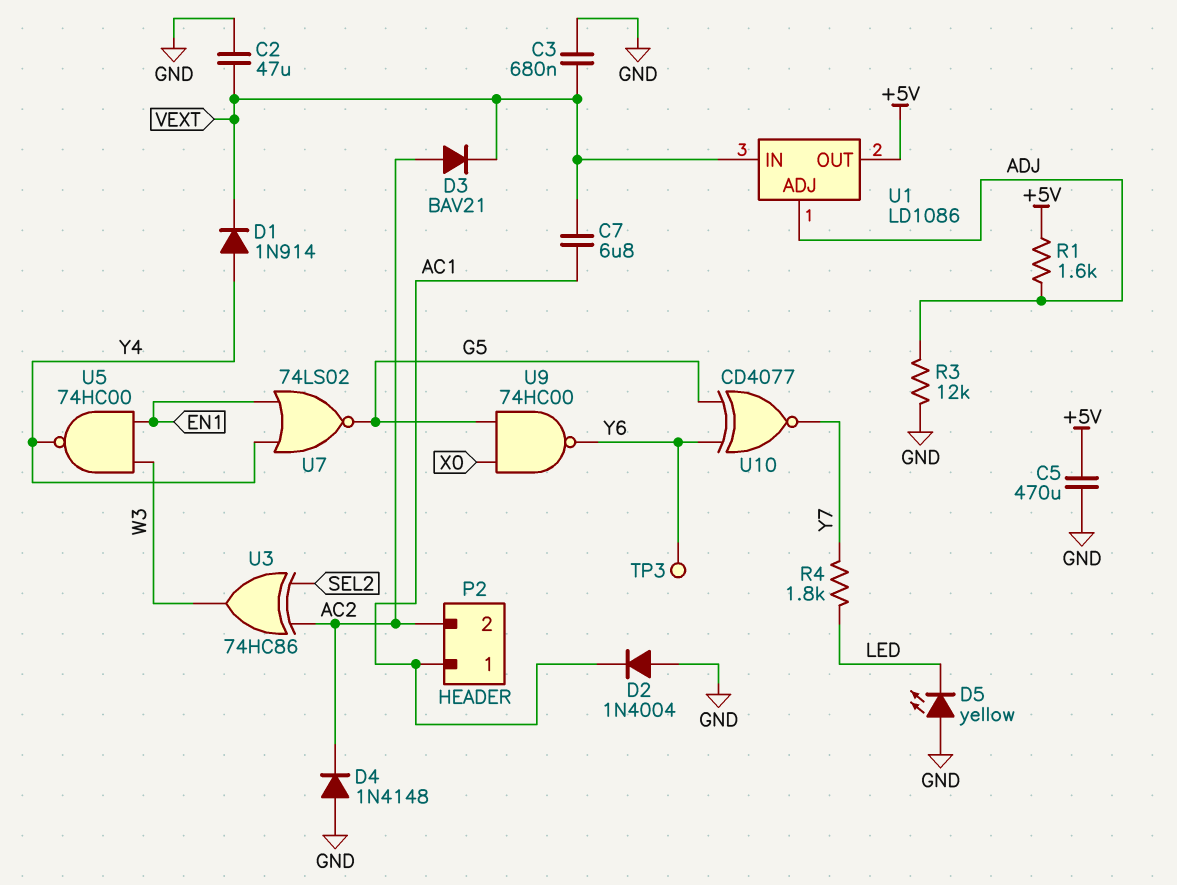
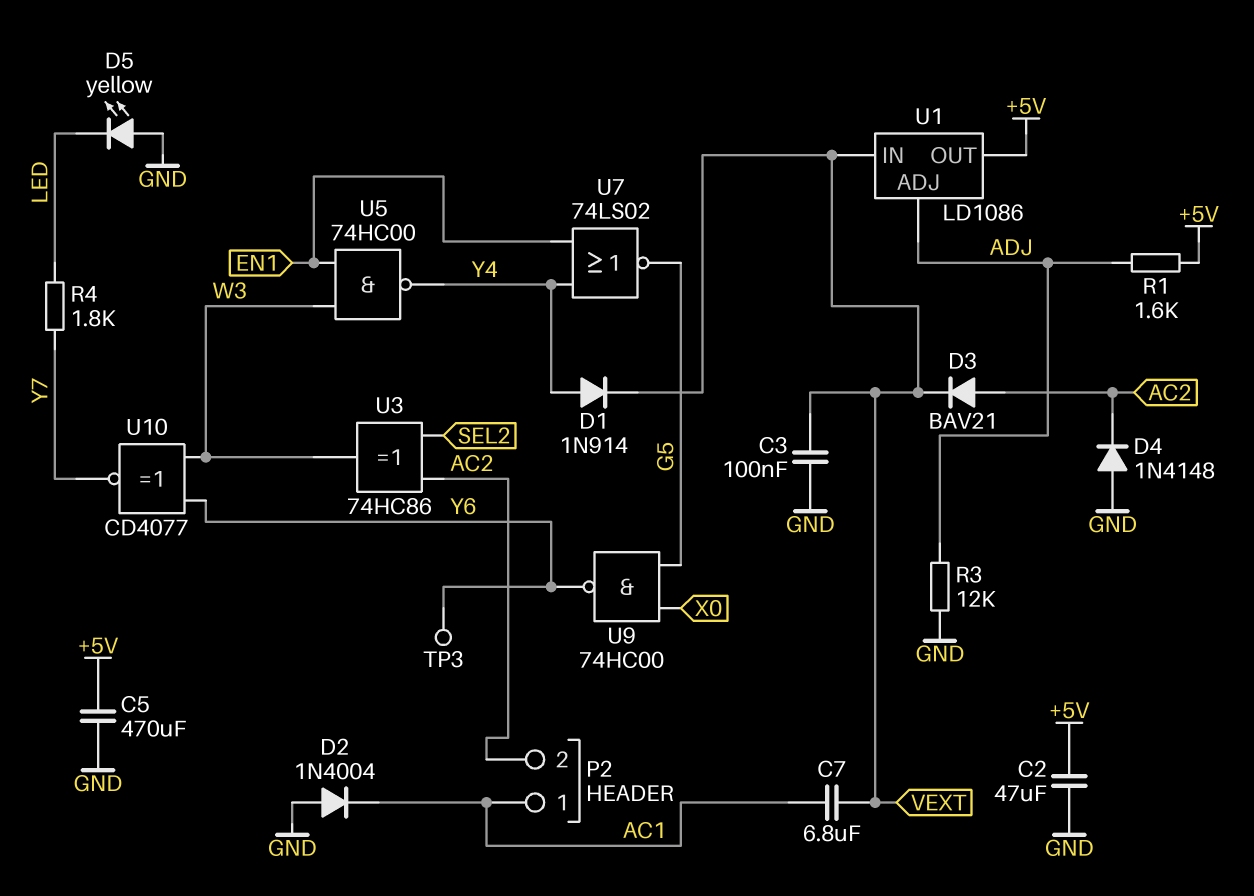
C2: 47uF (GND, VEXT) -> 47uF (+5V, GND)
C3: 680nF (GND, VEXT) -> 100nF (GND, VEXT)
U10: XNOR CD4077 (in G5, in Y6, out Y7) -> XNOR CD4077 (in W3, in Y6, out Y7)

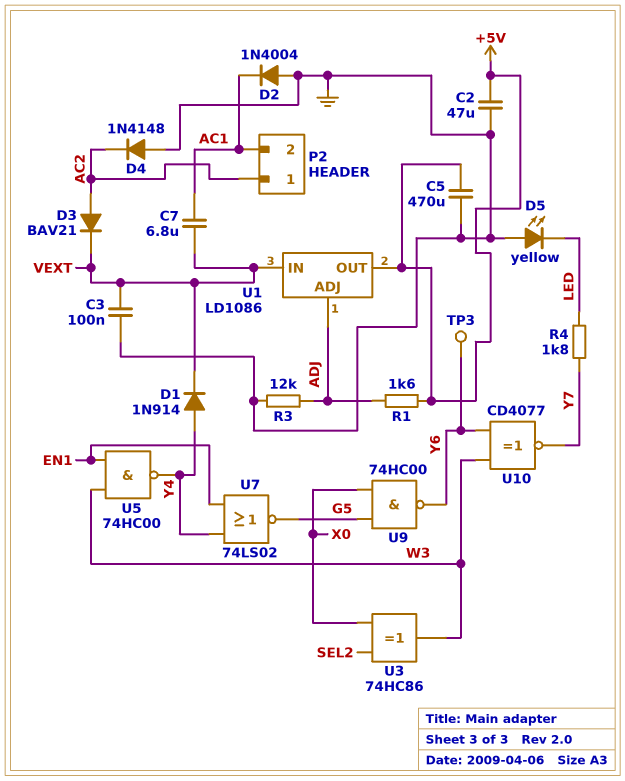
P2 pin 1: AC1 -> AC2
P2 pin 2: AC2 -> AC1
U3: XOR 74HC86 (in AC2, in SEL2, out W3) -> XOR 74HC86 (in SEL2, in X0, out W3)

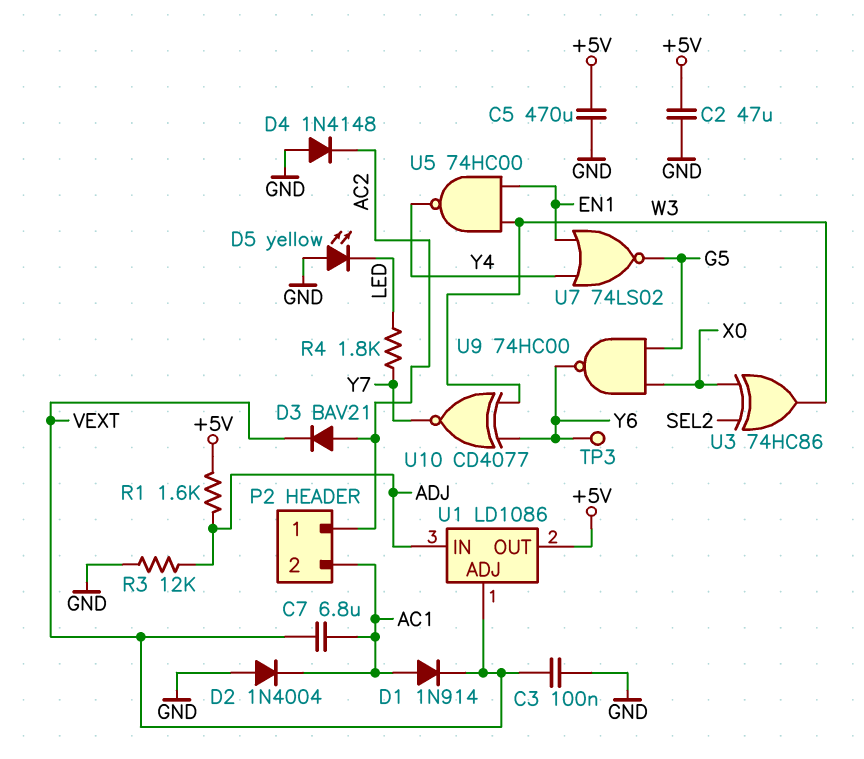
D1: diode 1N914 (A Y4, K VEXT) -> diode 1N914 (A AC1, K VEXT)
U1 pin ADJ: ADJ -> VEXT
U1 pin IN: VEXT -> ADJ

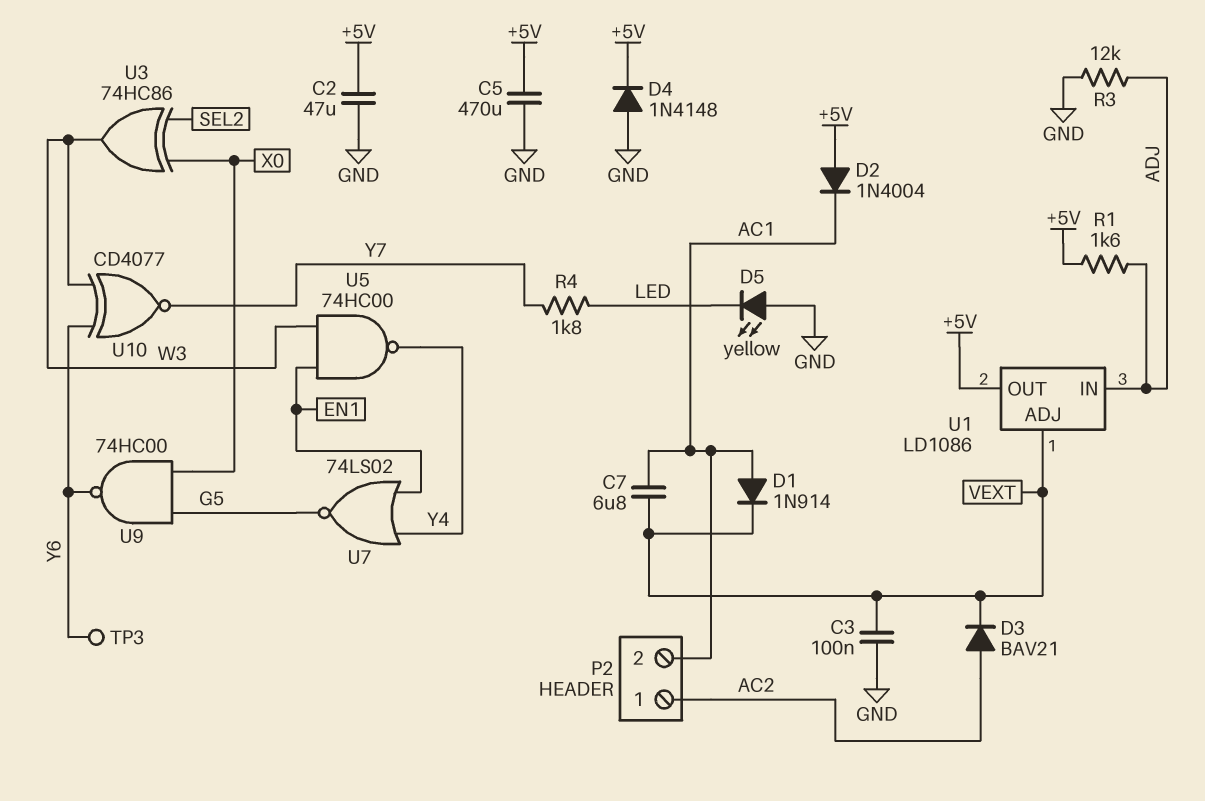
D2: diode 1N4004 (A GND, K AC1) -> diode 1N4004 (A +5V, K AC1)
D4: diode 1N4148 (A GND, K AC2) -> diode 1N4148 (A GND, K +5V)

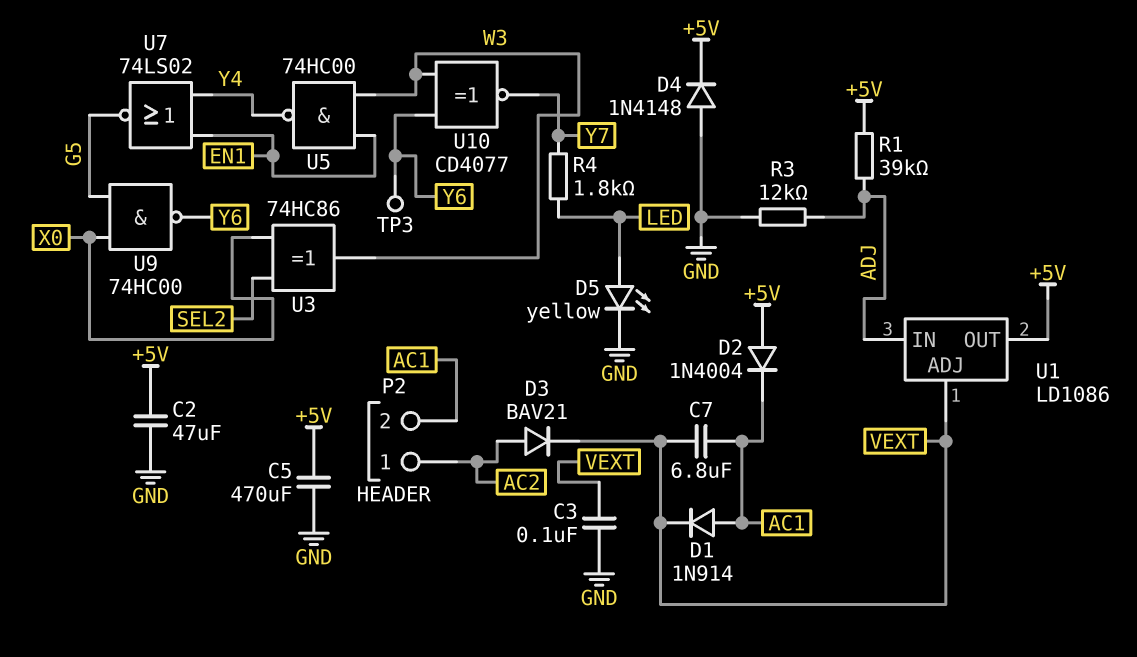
D5: LED yellow (A GND, K LED) -> LED yellow (A LED, K GND)
R1: 1.6k (+5V, ADJ) -> 39k (+5V, ADJ)

